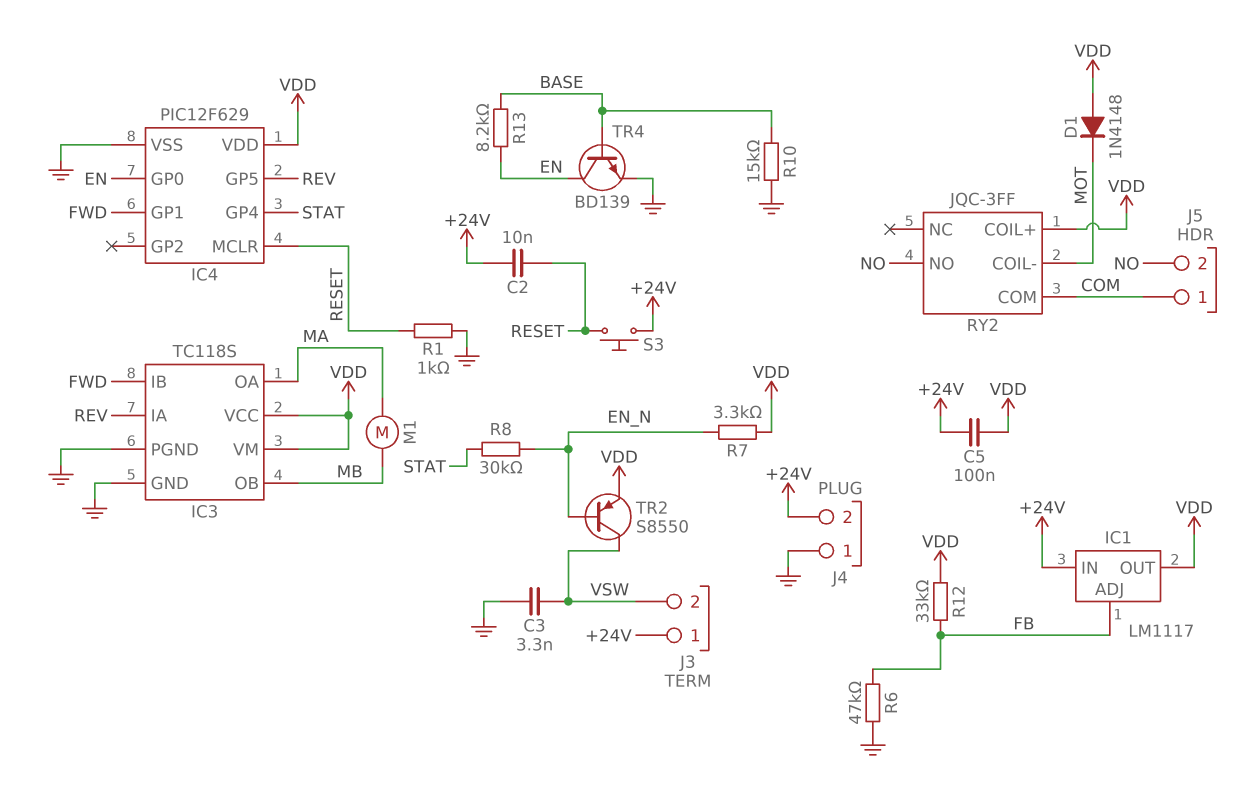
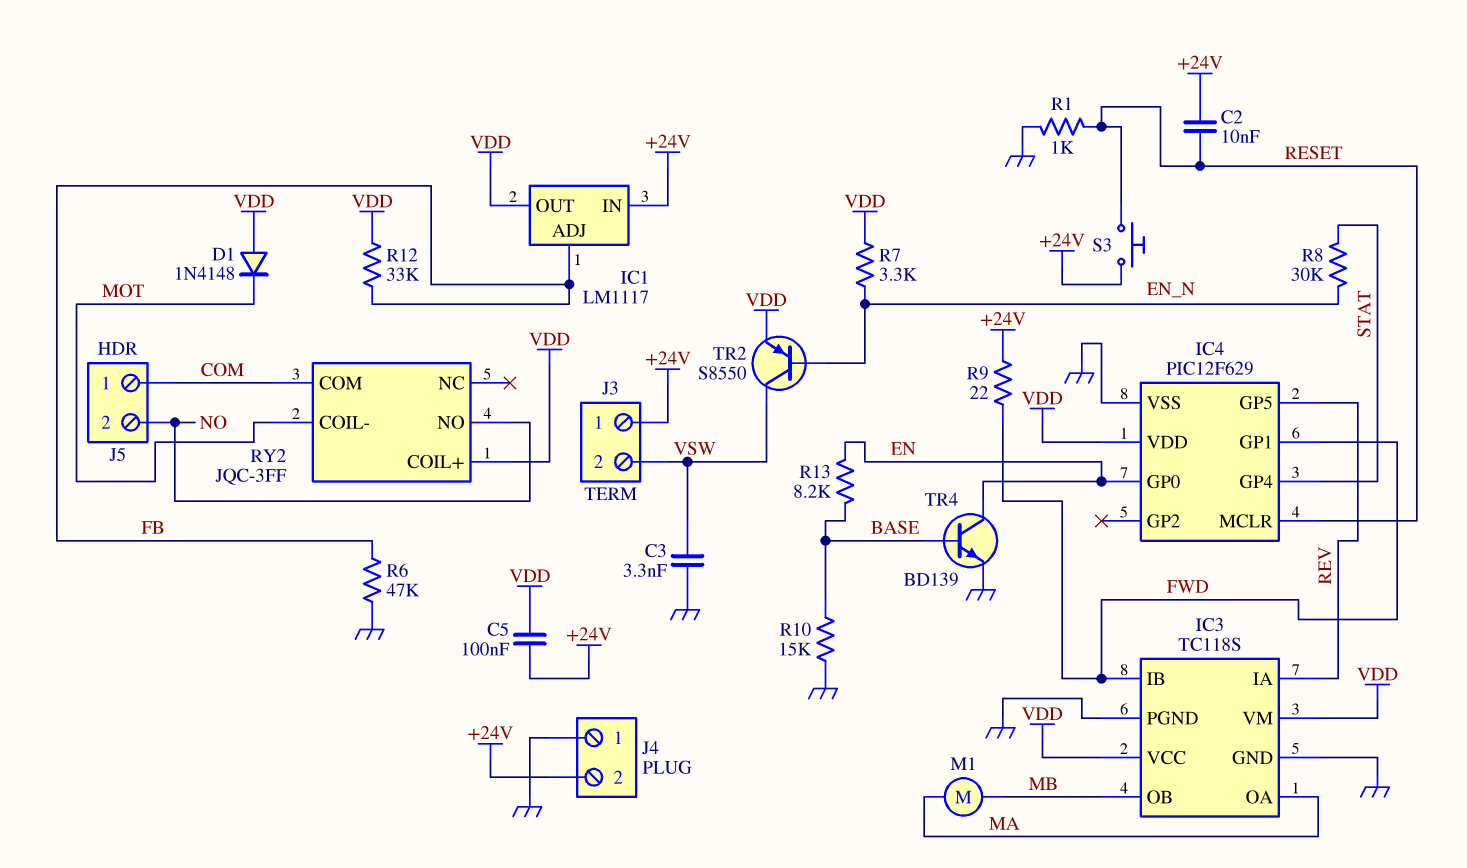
R9: none -> 22 (+24V, FWD)

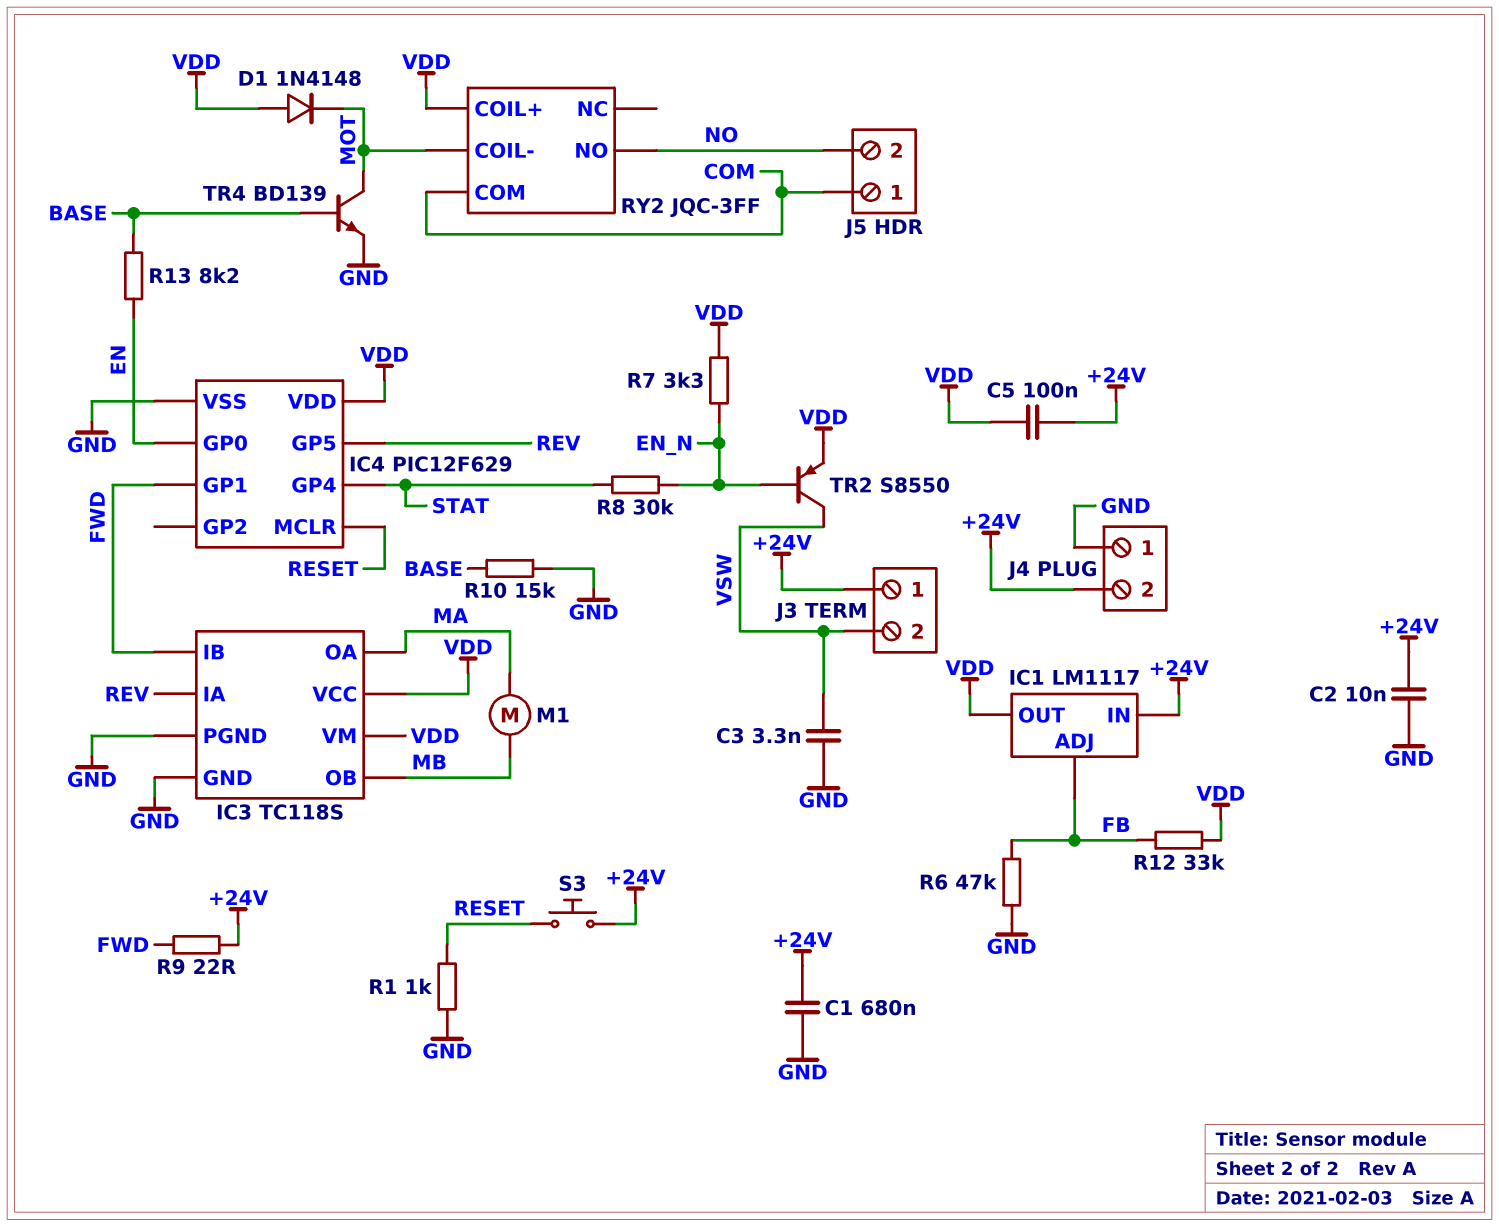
C1: none -> 680nF (+24V, GND)
C2: 10nF (+24V, RESET) -> 10nF (+24V, GND)
TR4: NPN BD139 (B BASE, C EN, E GND) -> NPN BD139 (B BASE, C MOT, E GND)

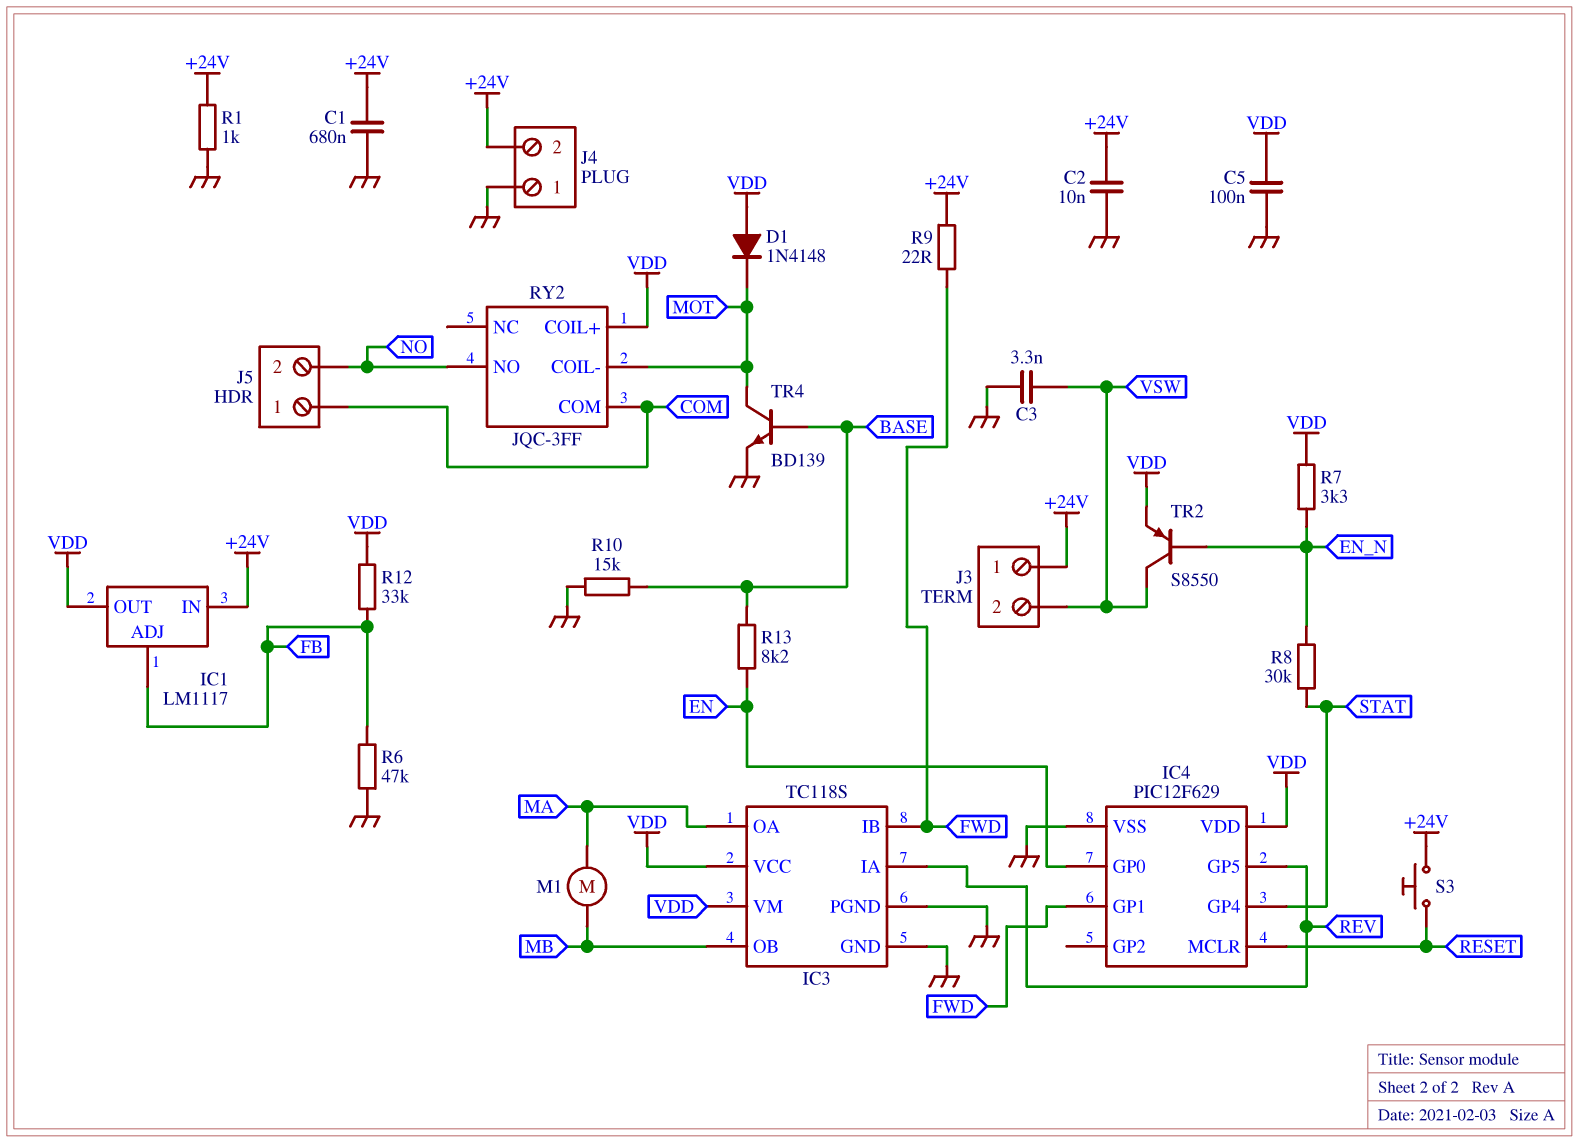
C5: 100nF (+24V, VDD) -> 100nF (GND, VDD)
R1: 1k (GND, RESET) -> 1k (+24V, GND)

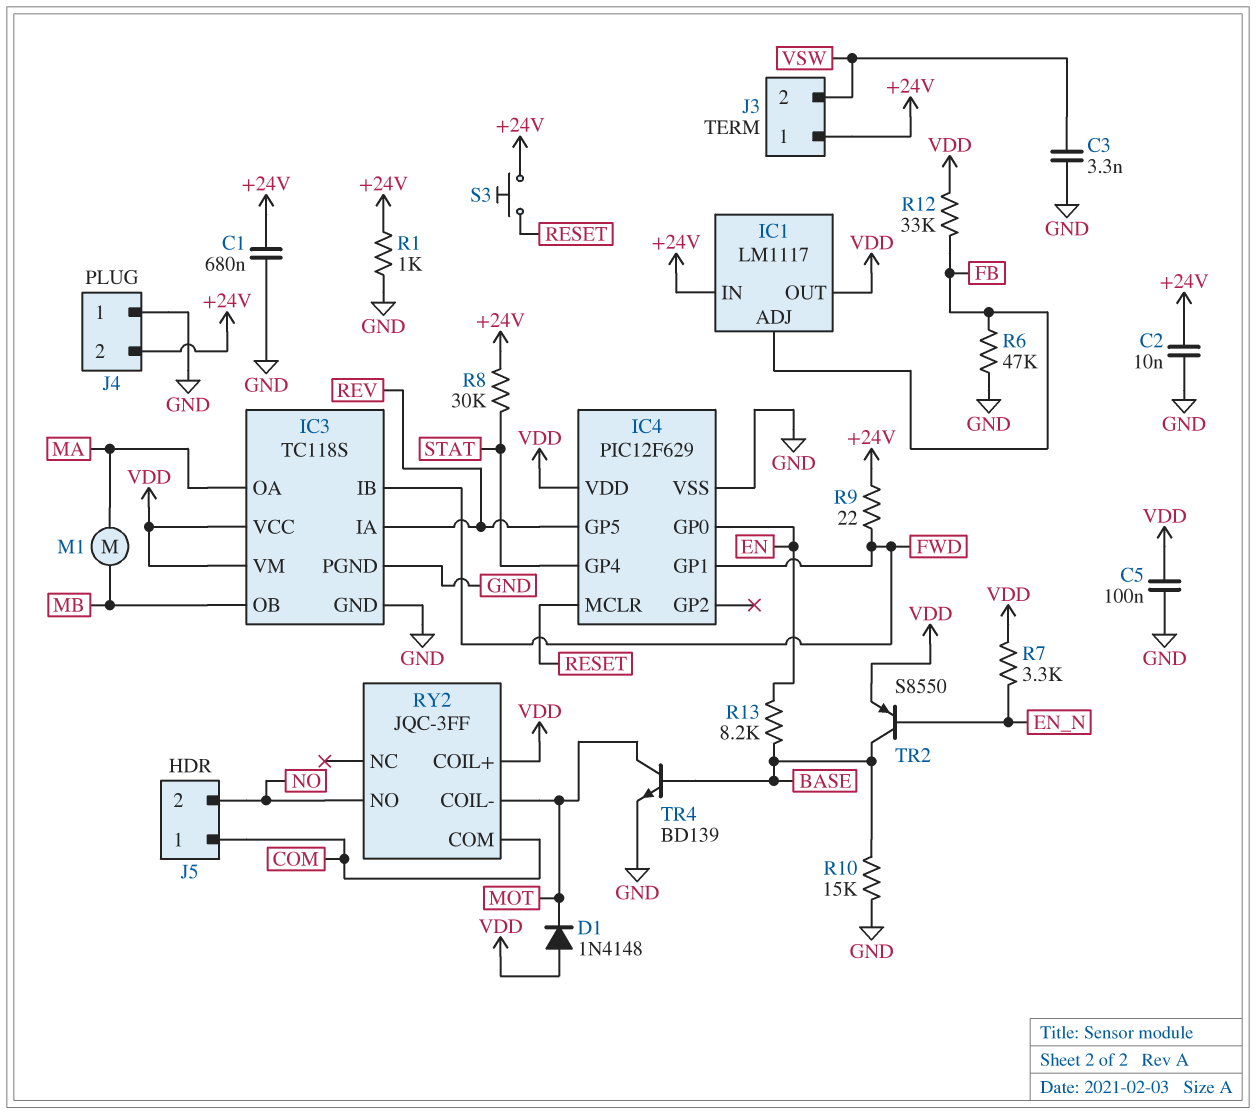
R8: 30k (EN_N, STAT) -> 30k (+24V, STAT)
TR2: PNP S8550 (B EN_N, C VSW, E VDD) -> PNP S8550 (B EN_N, C BASE, E VDD)

